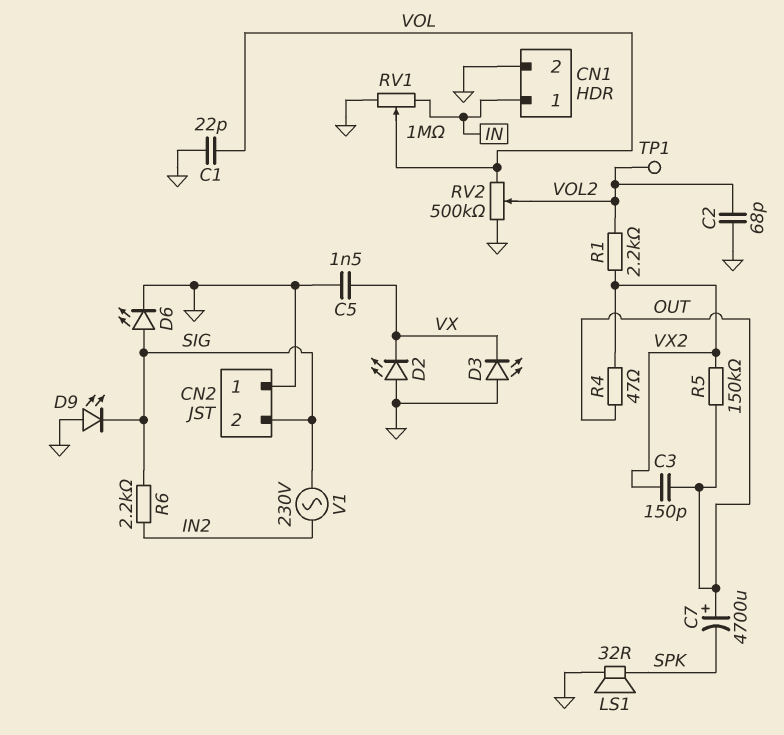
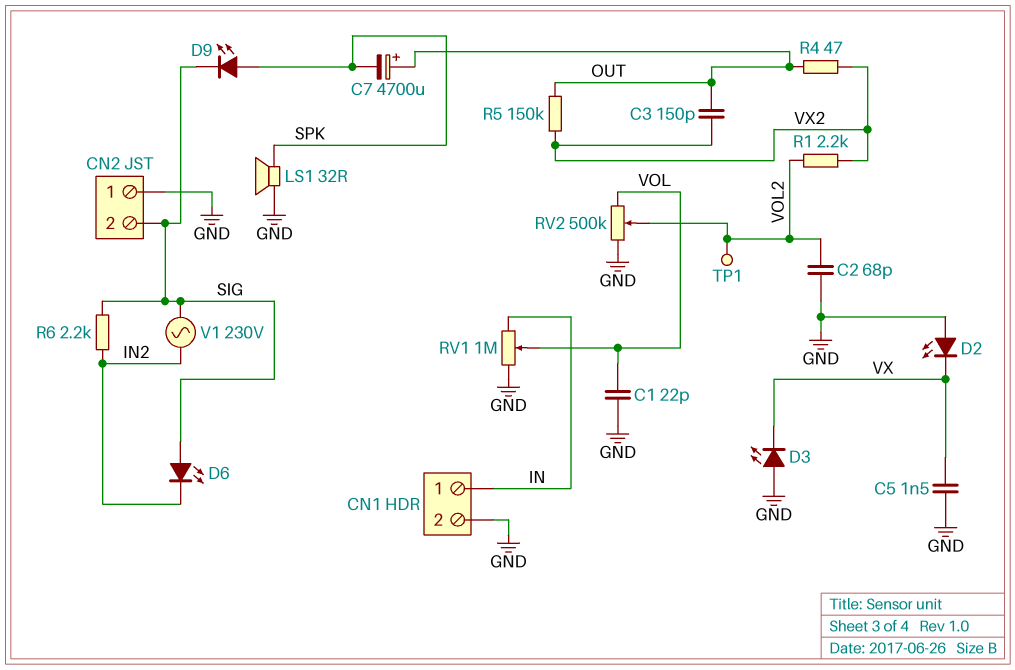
D6: LED (A SIG, K GND) -> LED (A SIG, K IN2)
D9: LED (A GND, K SIG) -> LED (A SPK, K SIG)

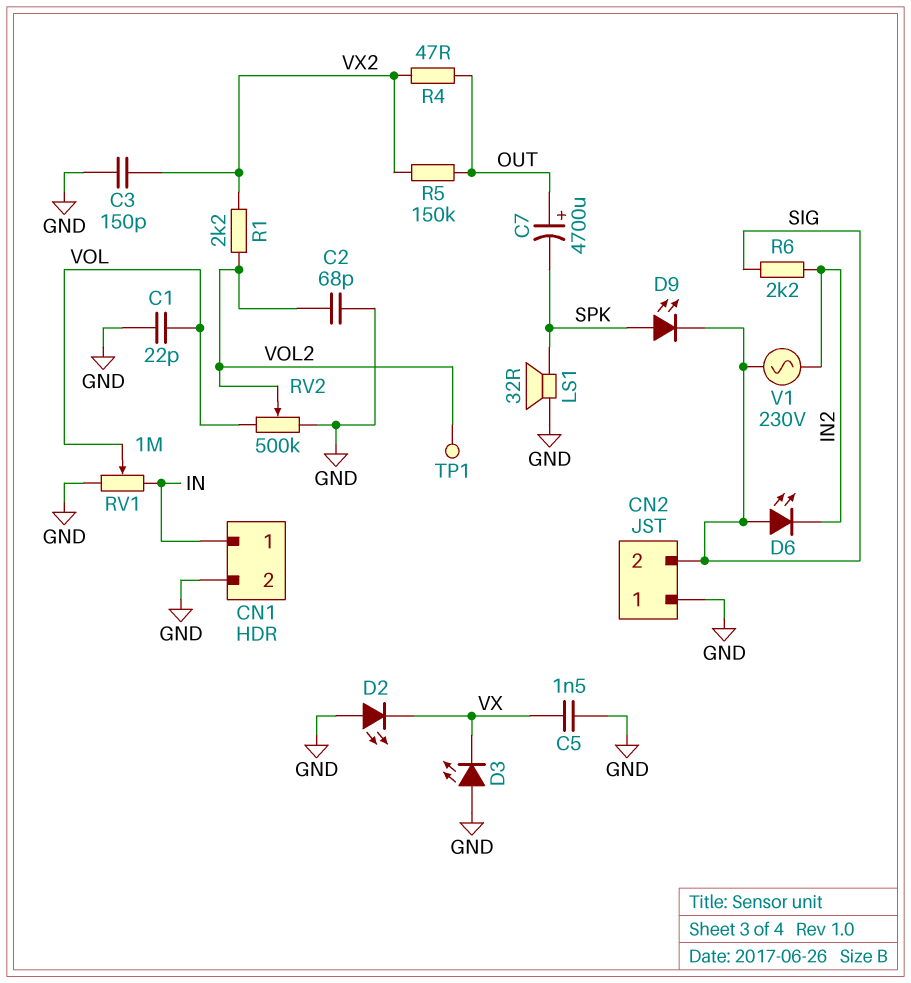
C3: 150pF (OUT, VX2) -> 150pF (GND, VX2)

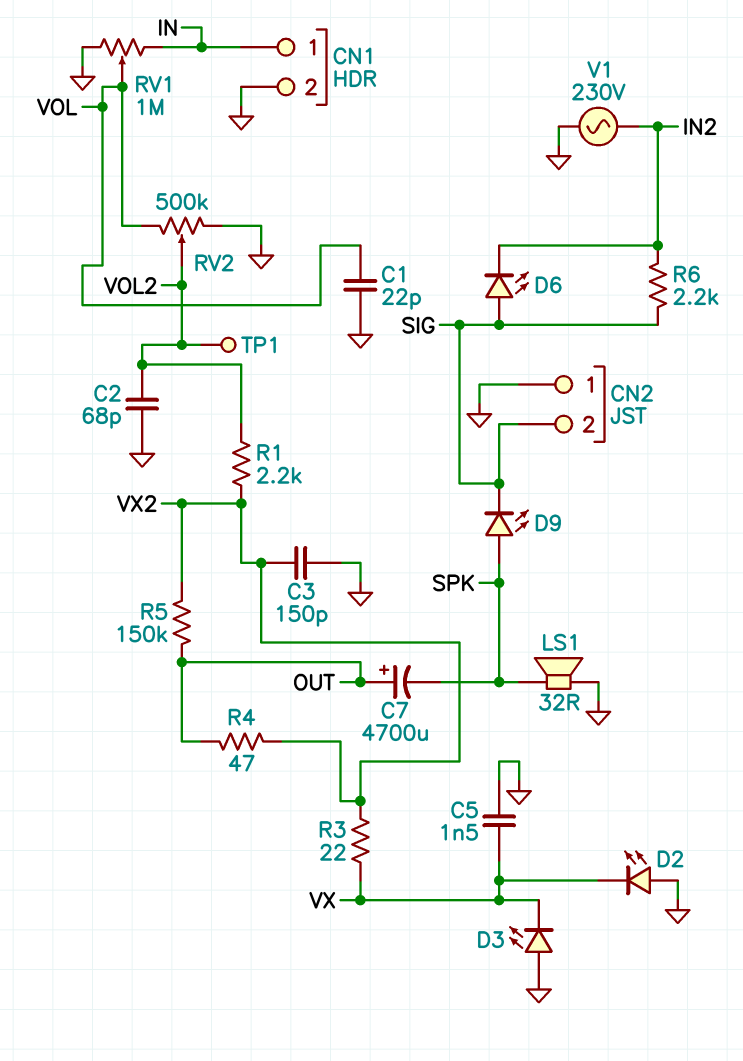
R3: none -> 22 (VX, VX2)
V1: AC 230V (IN2, SIG) -> AC 230V (GND, IN2)

